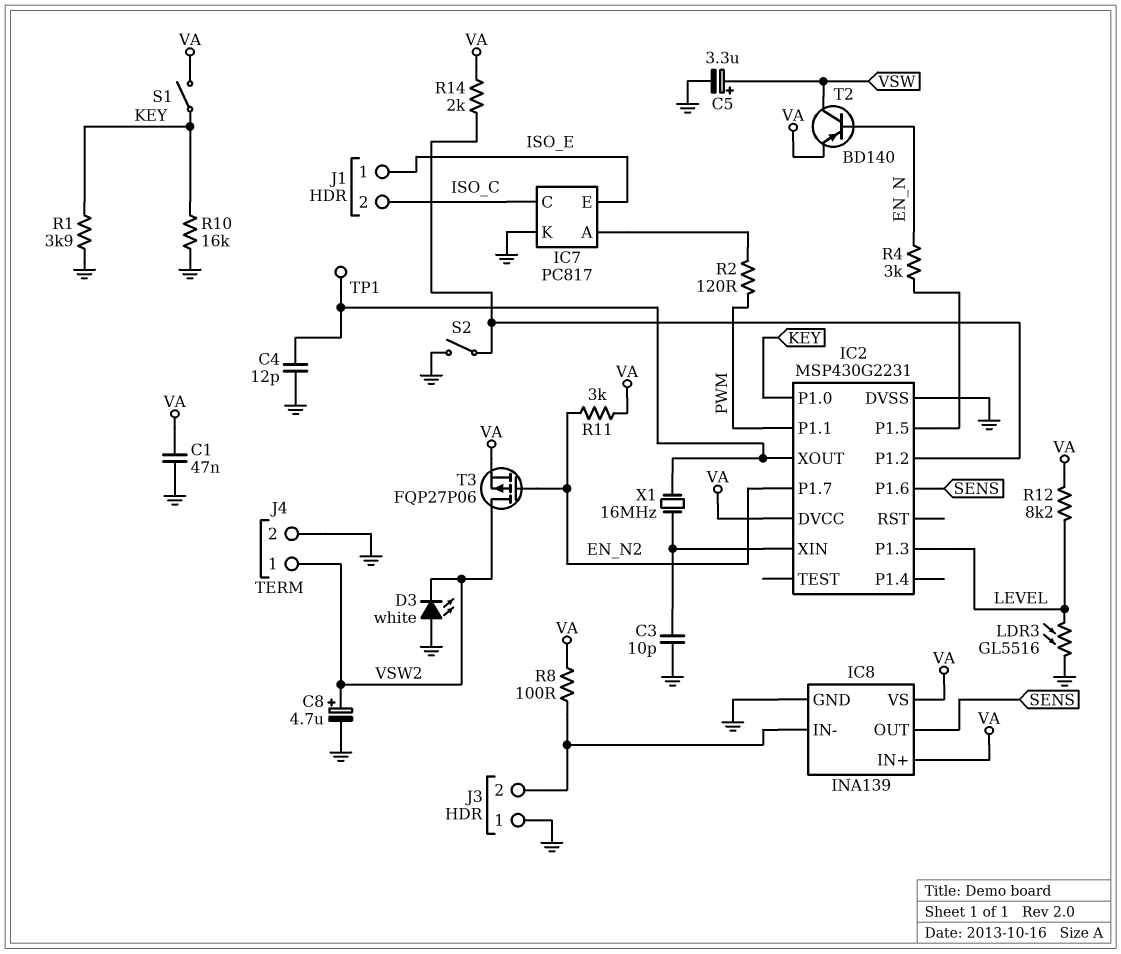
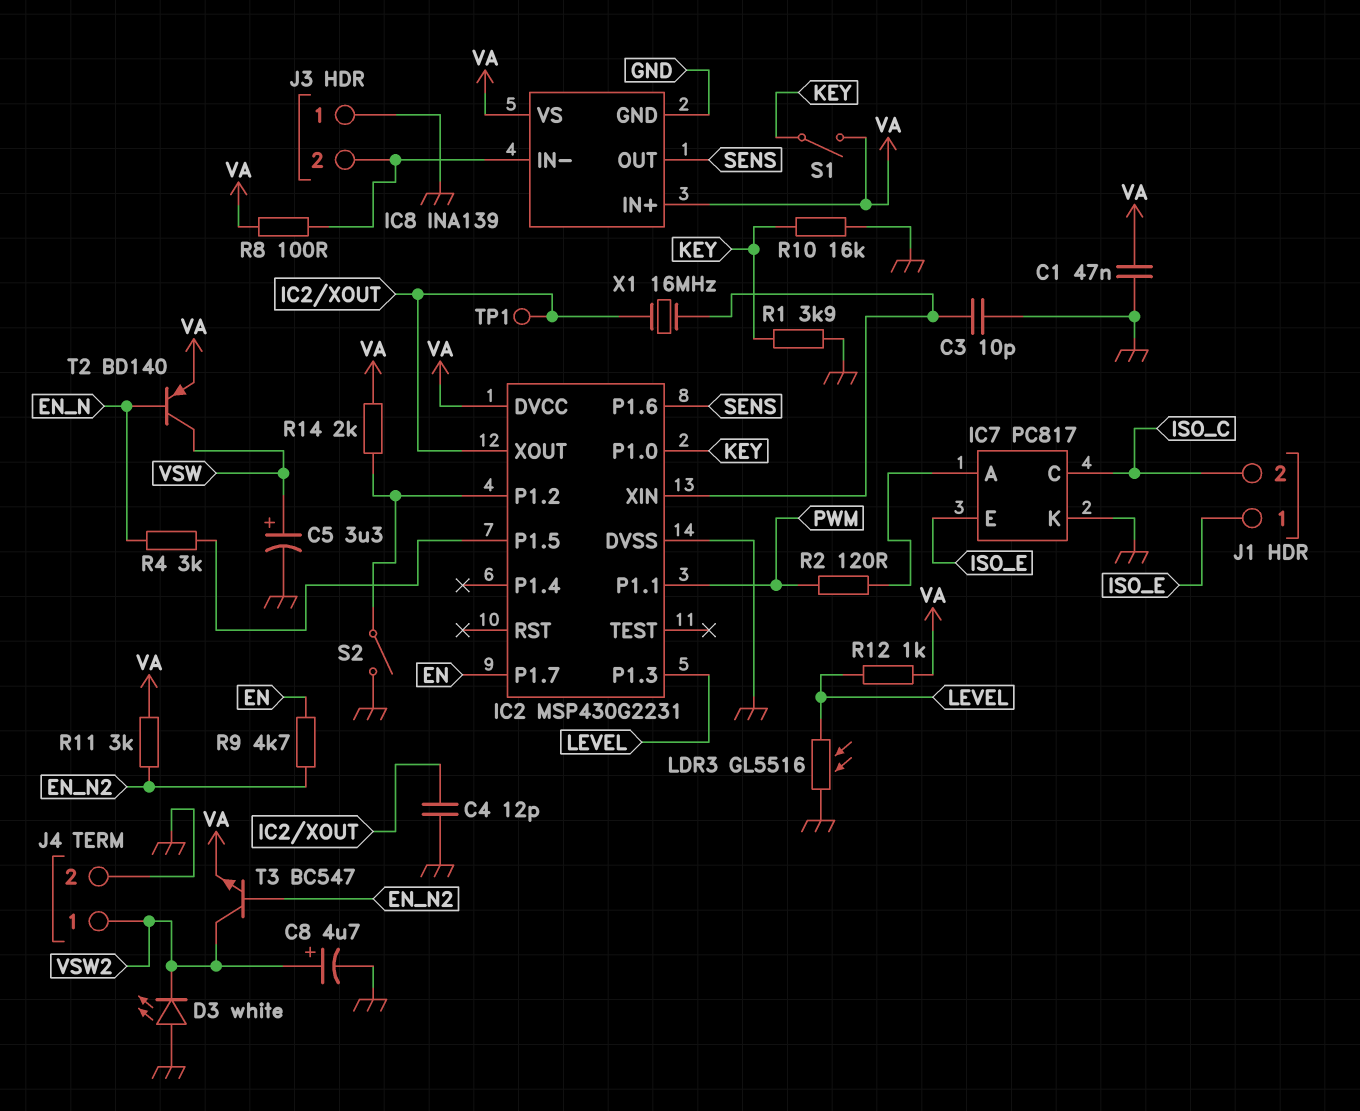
IC2 pin P1.7: EN_N2 -> EN
R9: none -> 4.7k (EN, EN_N2)
R12: 8.2k (LEVEL, VA) -> 1k (LEVEL, VA)
T3: PMOS FQP27P06 (G EN_N2, D VSW2, S VA) -> NPN BC547 (B EN_N2, C VSW2, E VA)

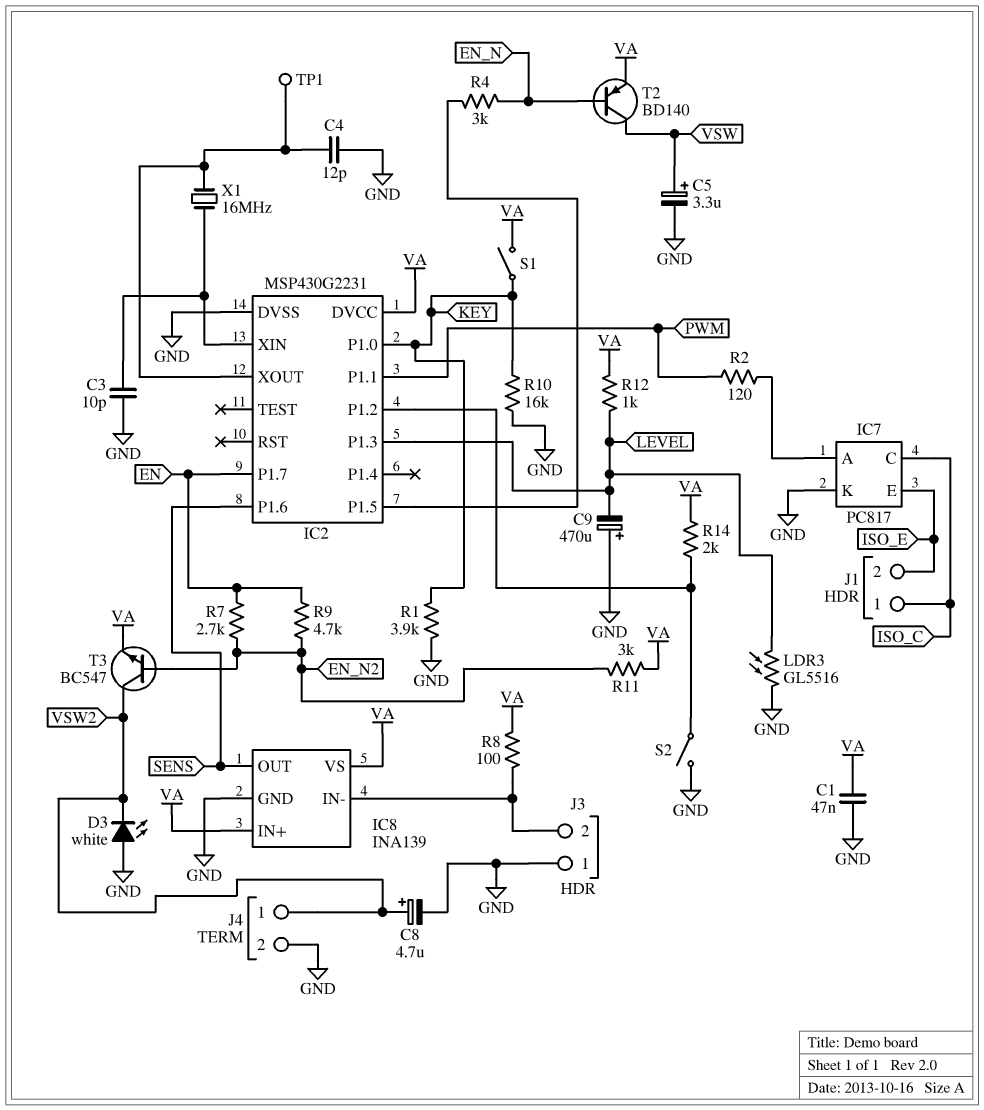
C9: none -> 470uF (plus GND, minus LEVEL)
J1 pin 1: ISO_E -> ISO_C
J1 pin 2: ISO_C -> ISO_E
R7: none -> 2.7k (EN, EN_N2)

